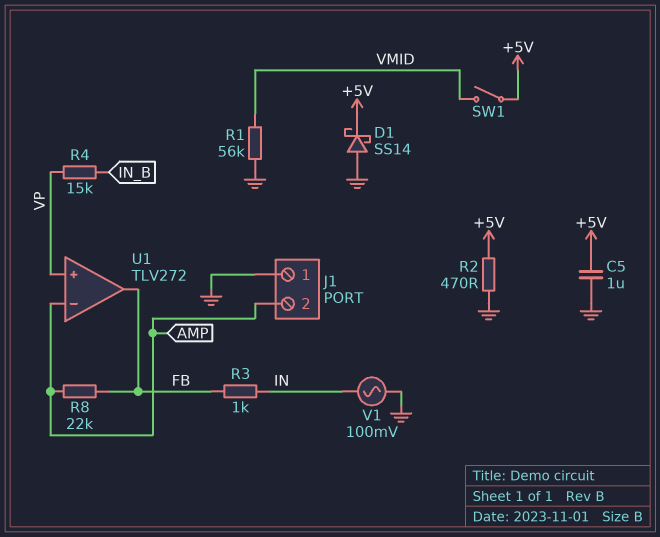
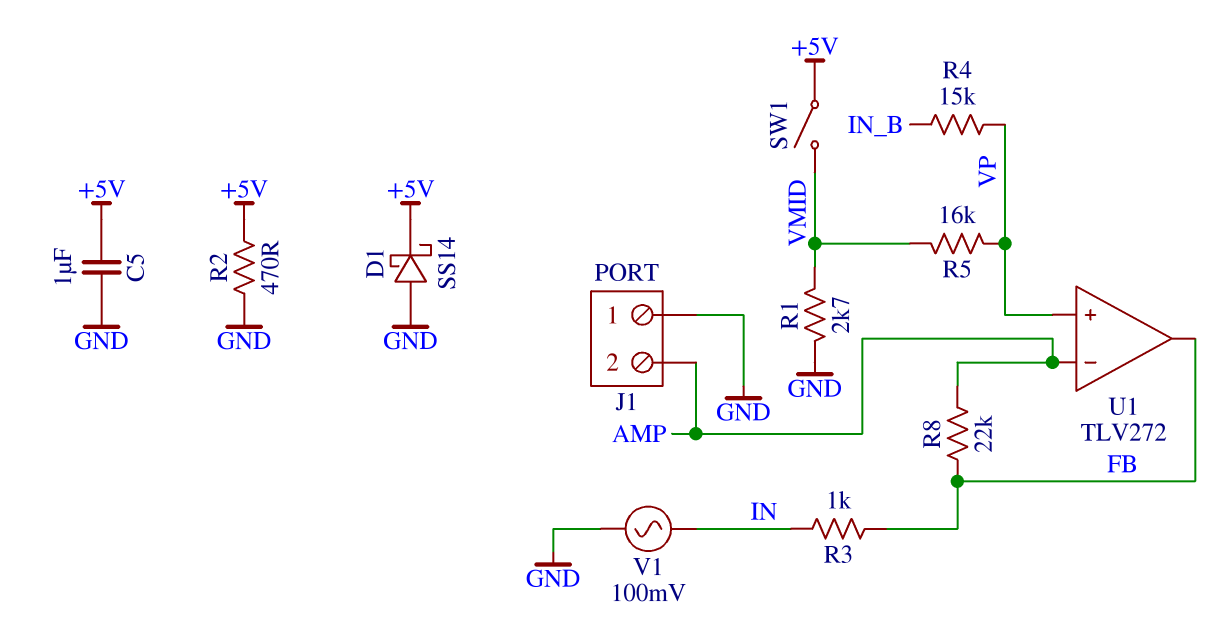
R1: 56k (GND, VMID) -> 2.7k (GND, VMID)
R5: none -> 16k (VMID, VP)

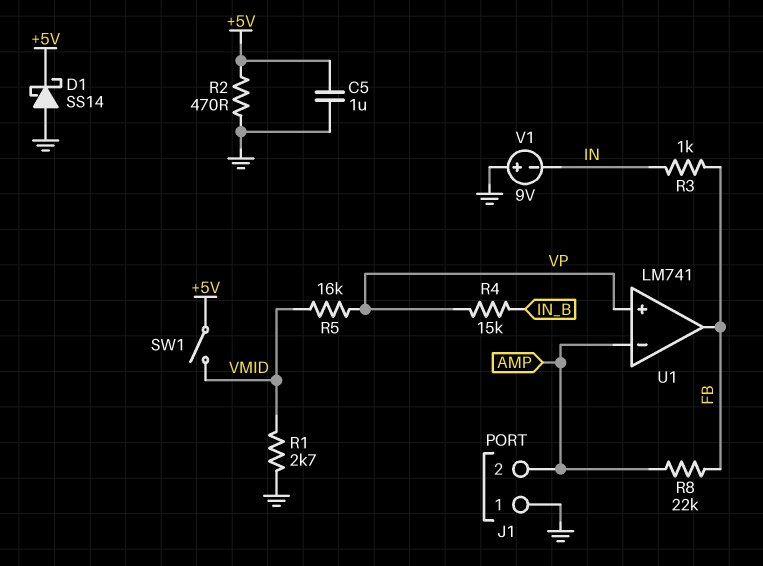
U1: TLV272 -> LM741
V1: AC 100mV (GND, IN) -> 9V (plus GND, minus IN)

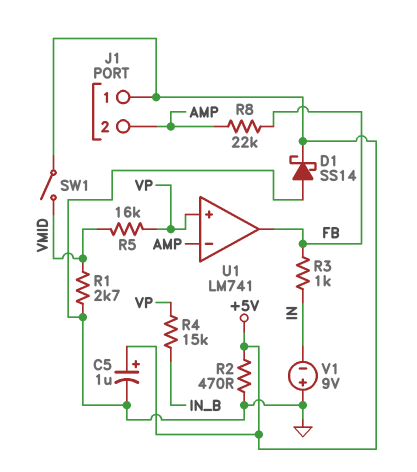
C5: 1uF (+5V, GND) -> 1uF (plus +5V, minus GND)
J1 pin 1: GND -> +5V

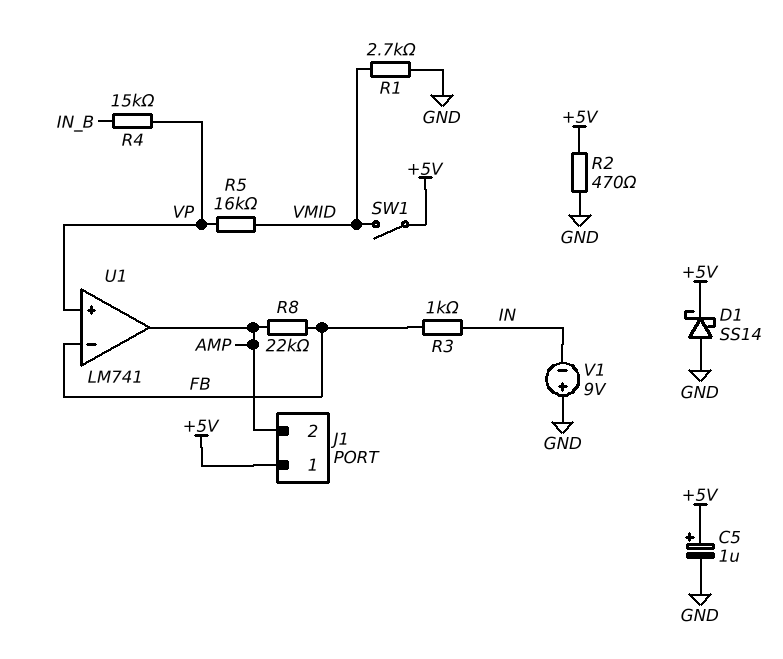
U1 pin in-: AMP -> FB
U1 pin out: FB -> AMP

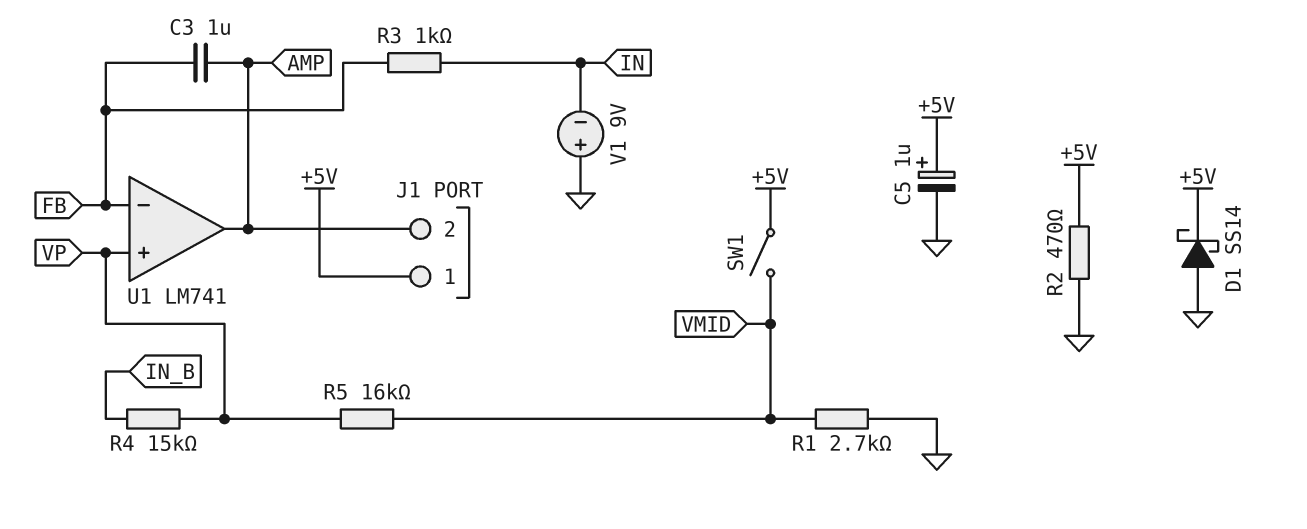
C3: none -> 1uF (AMP, FB)
R8: 22k (AMP, FB) -> none

